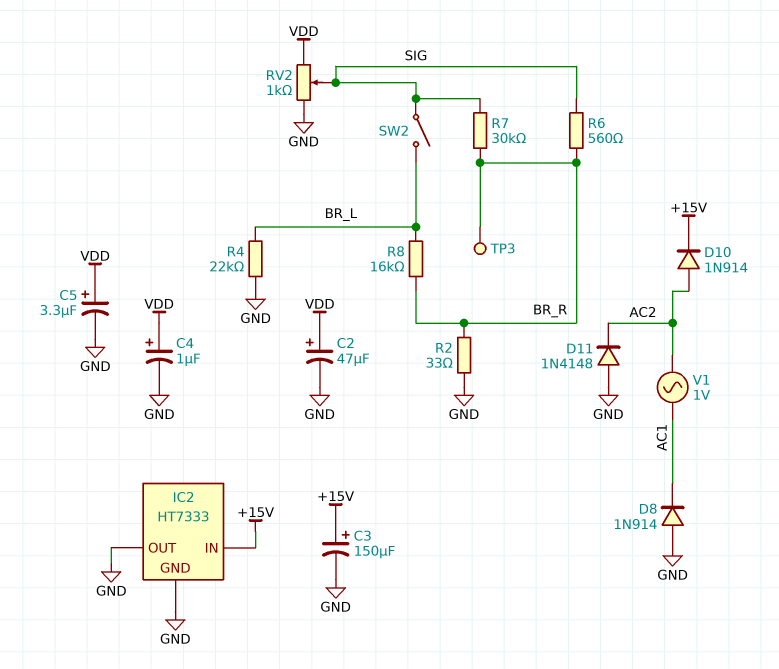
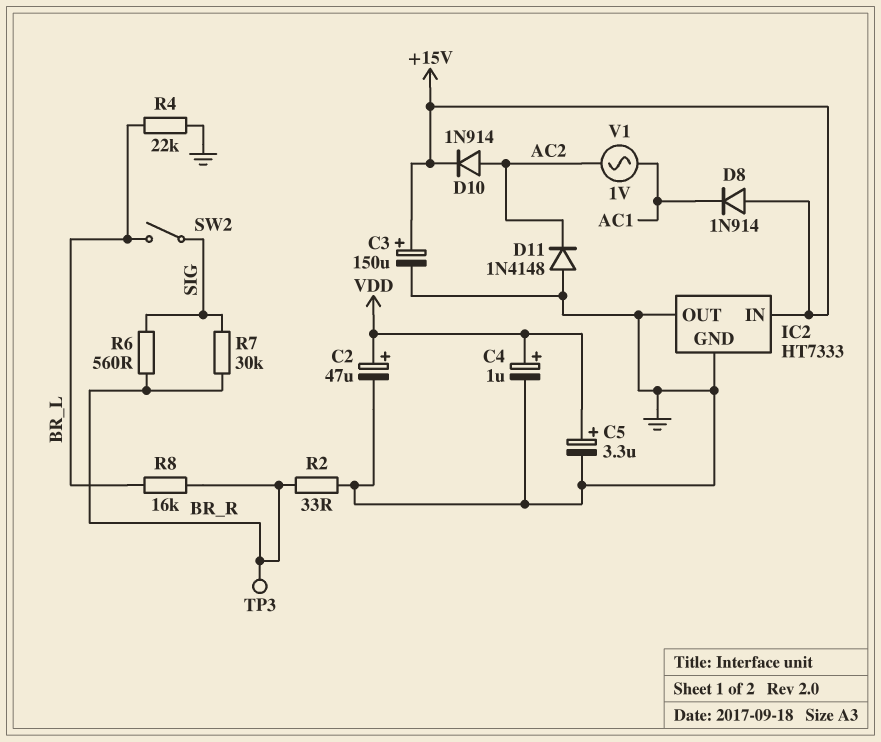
D8: diode 1N914 (A GND, K AC1) -> diode 1N914 (A +15V, K AC1)
RV2: 1k (GND, VDD, wiper SIG) -> none

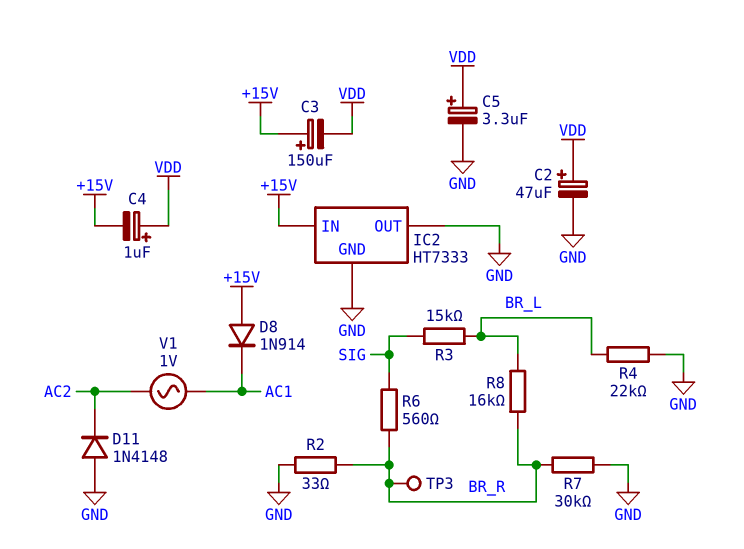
C3: 150uF (plus +15V, minus GND) -> 150uF (plus +15V, minus VDD)
C4: 1uF (plus VDD, minus GND) -> 1uF (plus VDD, minus +15V)
D10: diode 1N914 (A AC2, K +15V) -> none
R3: none -> 15k (BR_L, SIG)
R7: 30k (BR_R, SIG) -> 30k (BR_R, GND)
SW2: switch (BR_L, SIG) -> none

